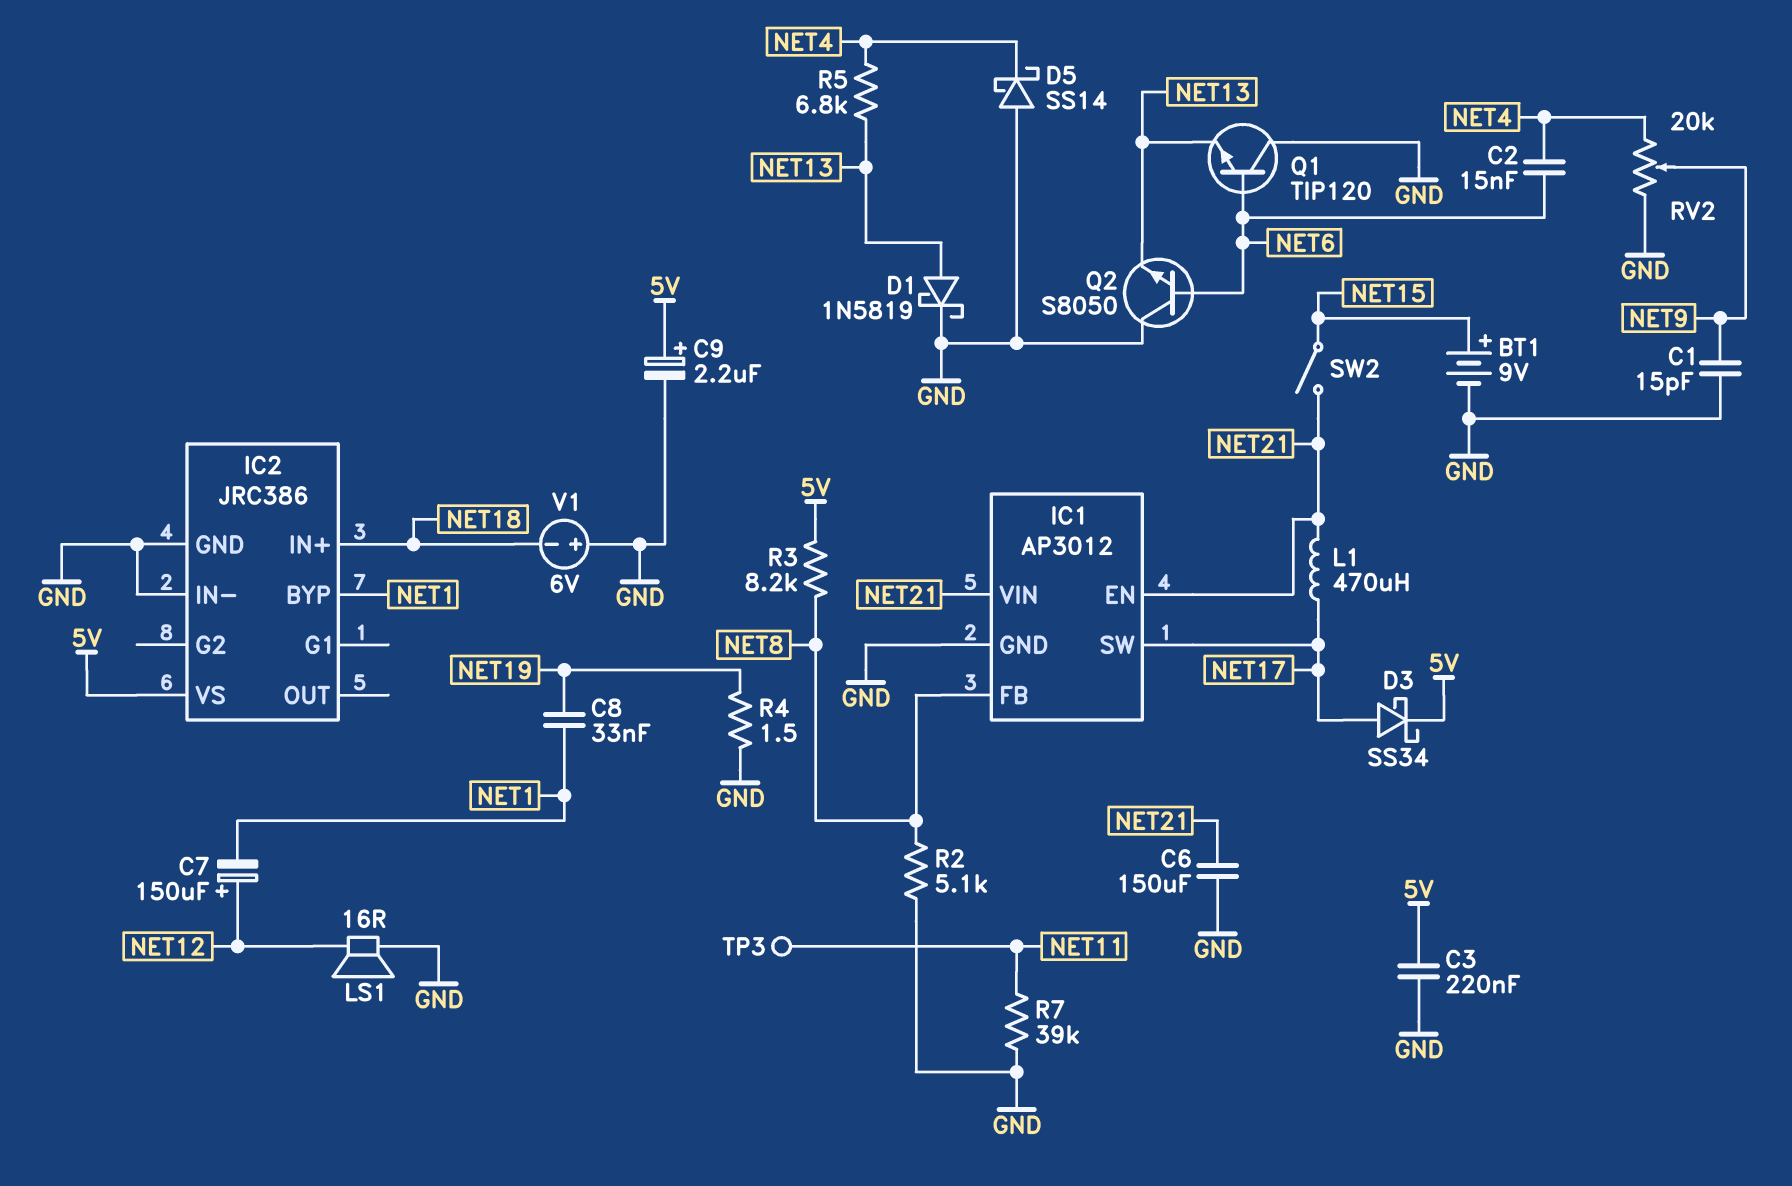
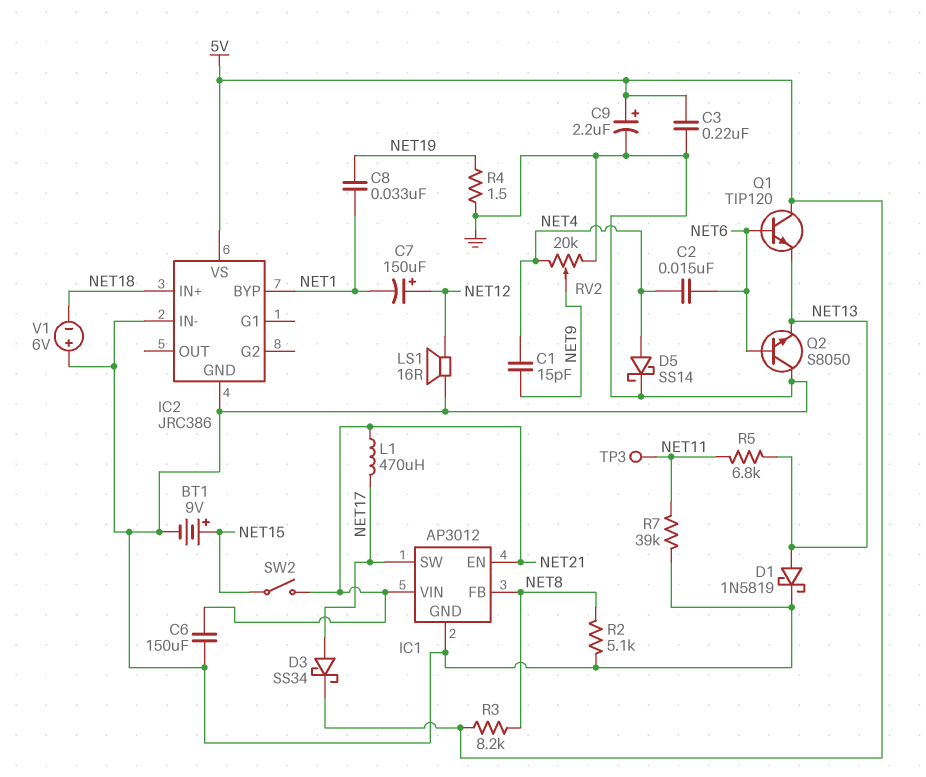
C1: 15pF (GND, NET9) -> 15pF (NET4, NET9)
D5: schottky SS14 (A GND, K NET4) -> schottky SS14 (A NET4, K GND)
Q1: NPN TIP120 (B NET6, C GND, E NET13) -> NPN TIP120 (B NET6, C 5V, E NET13)
R5: 6.8k (NET4, NET13) -> 6.8k (NET11, NET13)

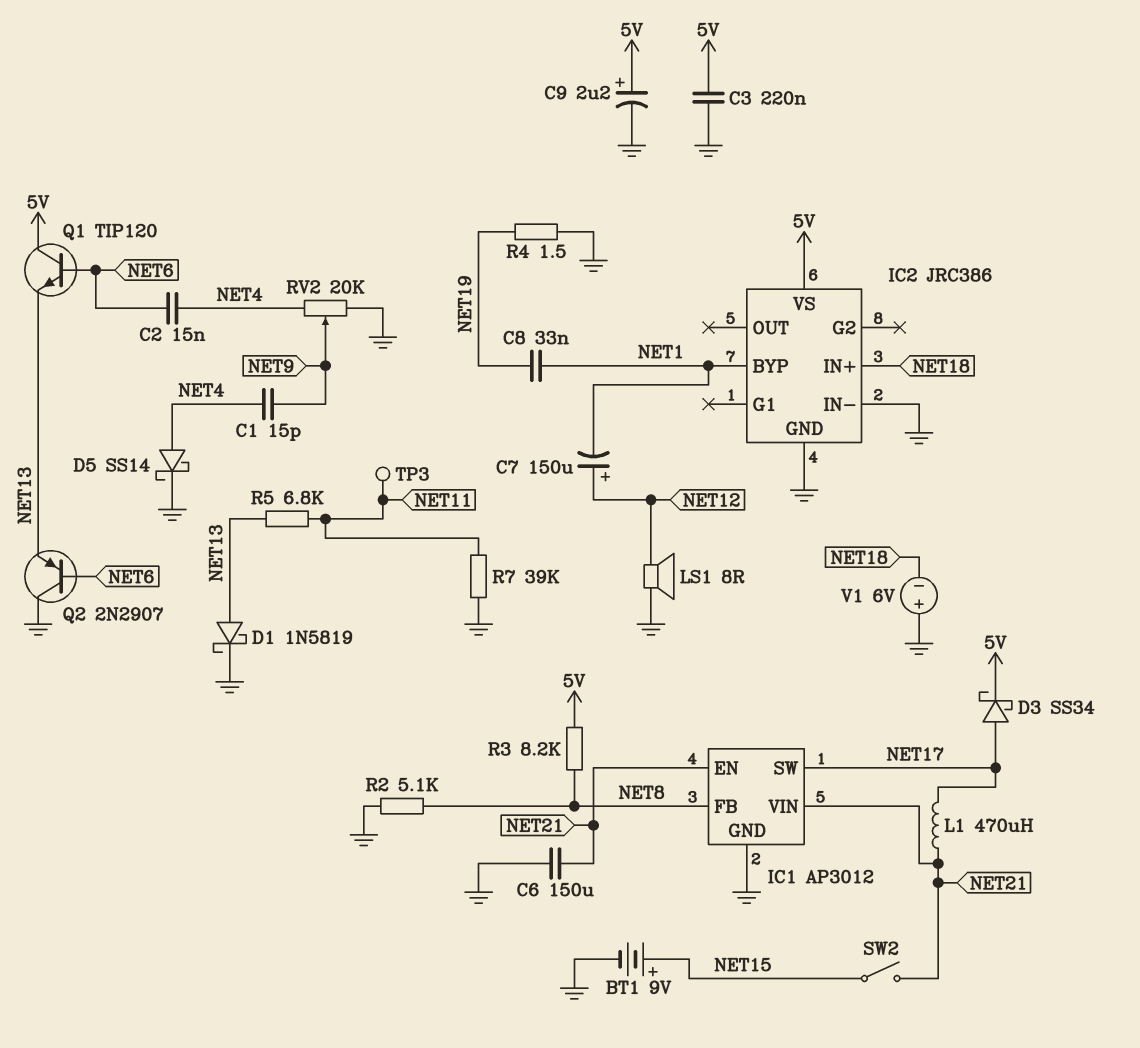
LS1: speaker 16R (GND, NET12) -> speaker 8R (GND, NET12)
Q2: NPN S8050 (B NET6, C GND, E NET13) -> PNP 2N2907 (B NET6, C GND, E NET13)

